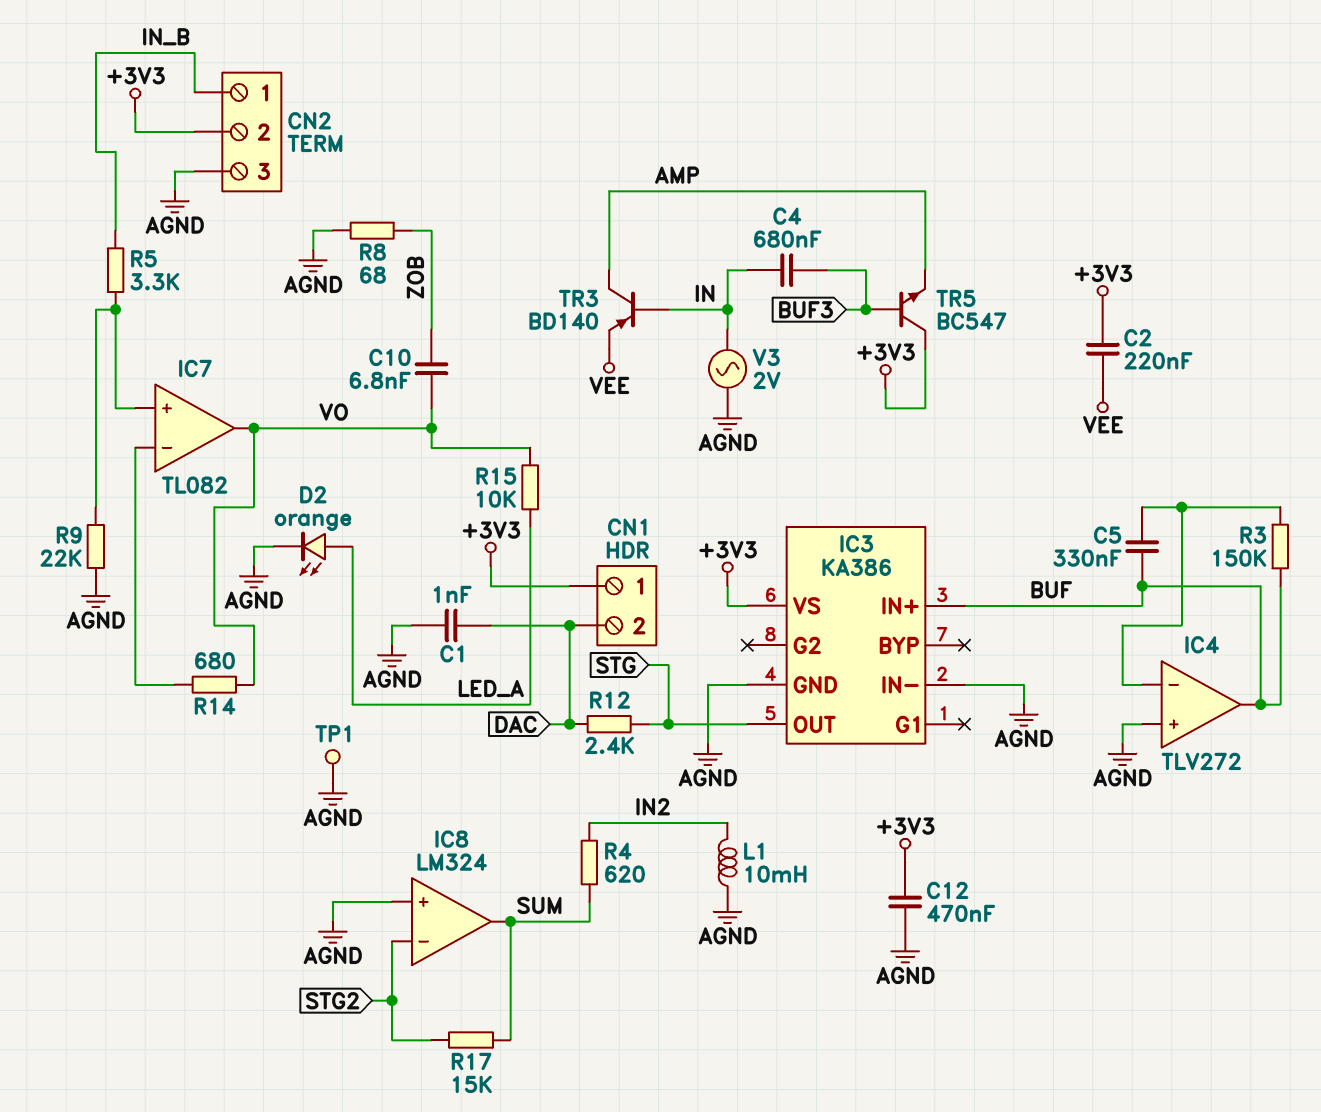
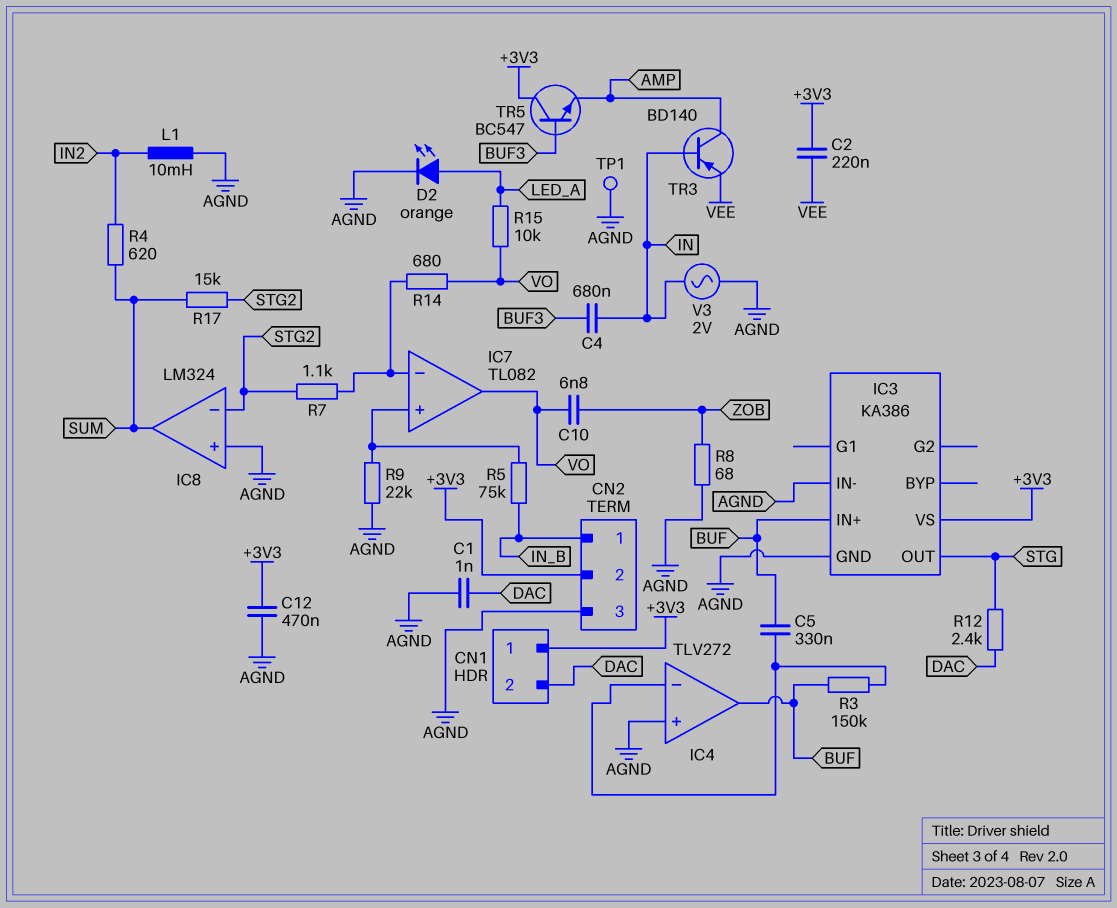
R5: 3.3k (IC7/in+, IN_B) -> 75k (IC7/in+, IN_B)
R7: none -> 1.1k (IC7/in-, STG2)

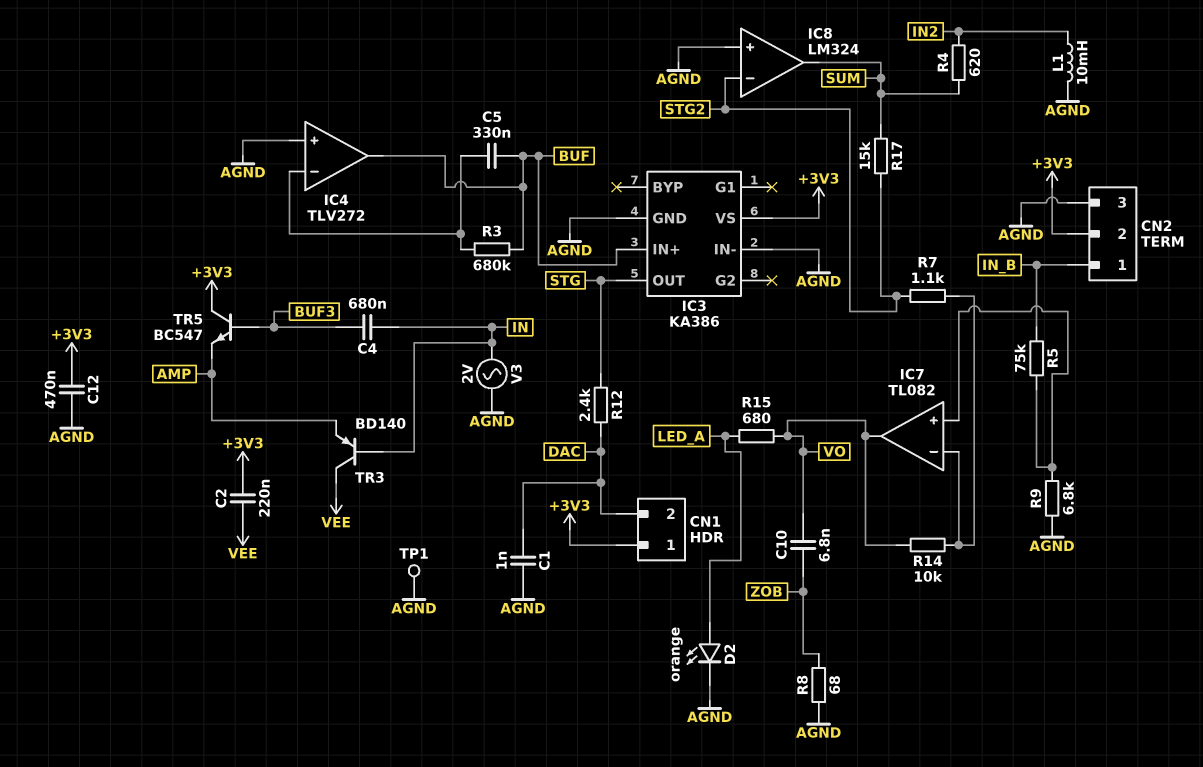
R3: 150k (BUF, IC4/in-) -> 680k (BUF, IC4/in-)
R9: 22k (AGND, IC7/in+) -> 6.8k (AGND, IC7/in+)
R14: 680 (IC7/in-, VO) -> 10k (IC7/in-, VO)
R15: 10k (LED_A, VO) -> 680 (LED_A, VO)
TR3: PNP BD140 (B IN, C AMP, E VEE) -> PNP BD140 (B IN, C VEE, E AMP)

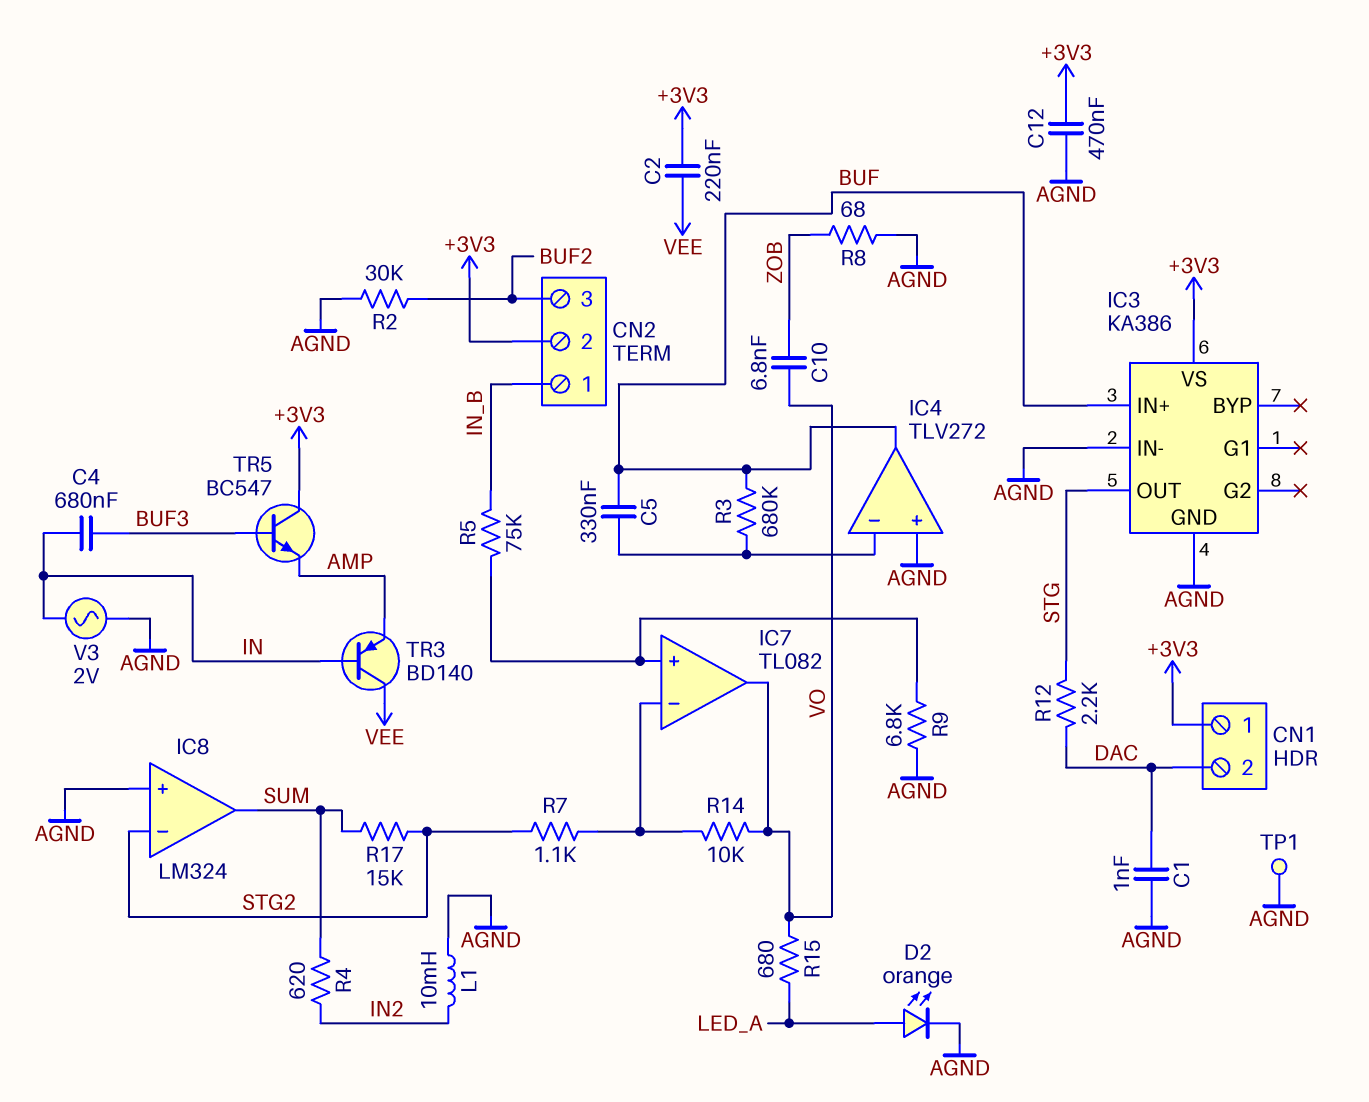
CN2 pin 3: AGND -> BUF2
R2: none -> 30k (AGND, BUF2)
R12: 2.4k (DAC, STG) -> 2.2k (DAC, STG)

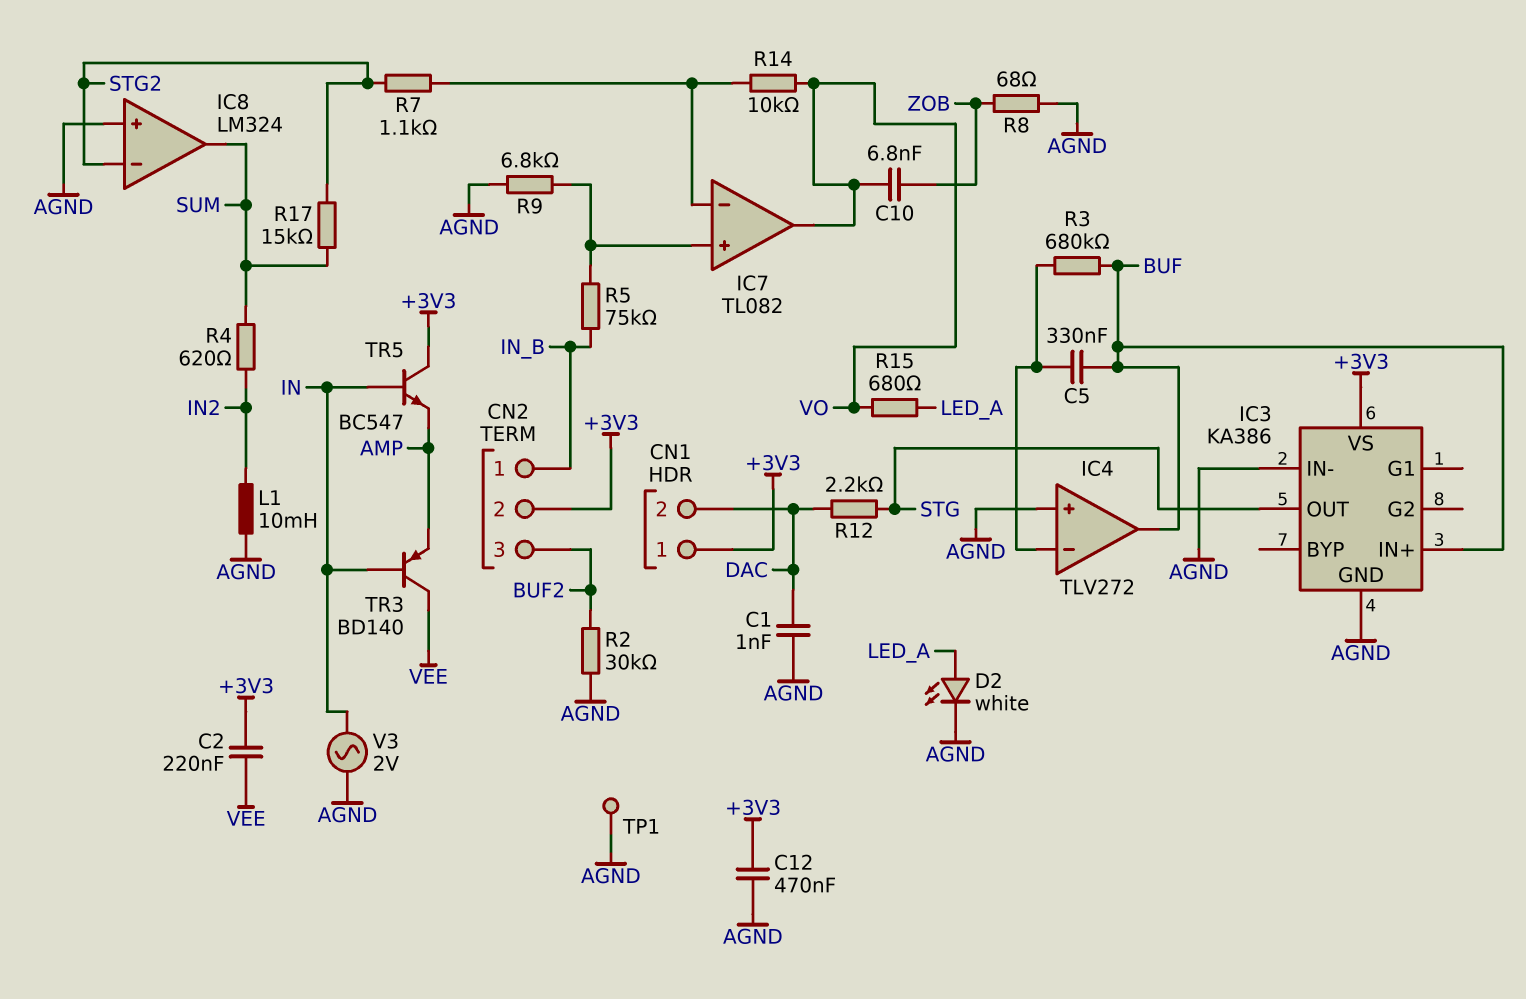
C4: 680nF (BUF3, IN) -> none
D2: LED orange (A LED_A, K AGND) -> LED white (A LED_A, K AGND)
TR5: NPN BC547 (B BUF3, C +3V3, E AMP) -> NPN BC547 (B IN, C +3V3, E AMP)

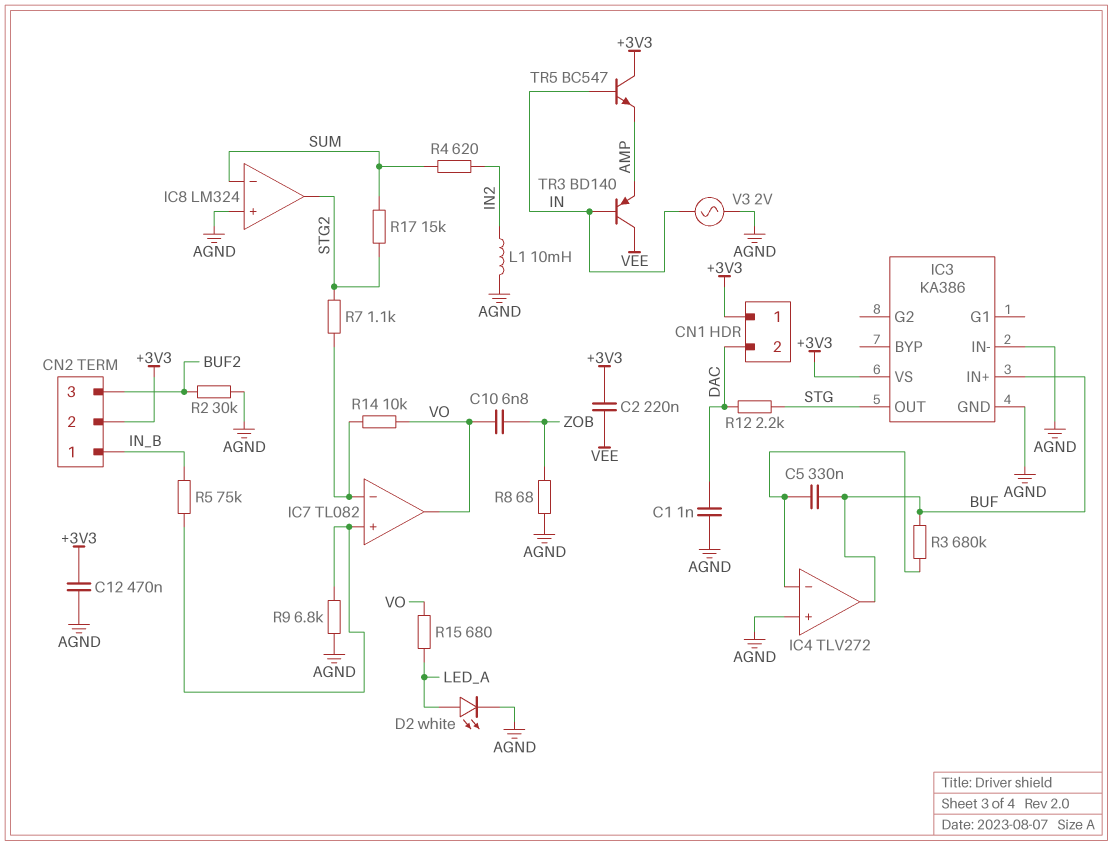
IC8 pin in-: STG2 -> SUM
IC8 pin out: SUM -> STG2
TP1: test point (AGND) -> none

